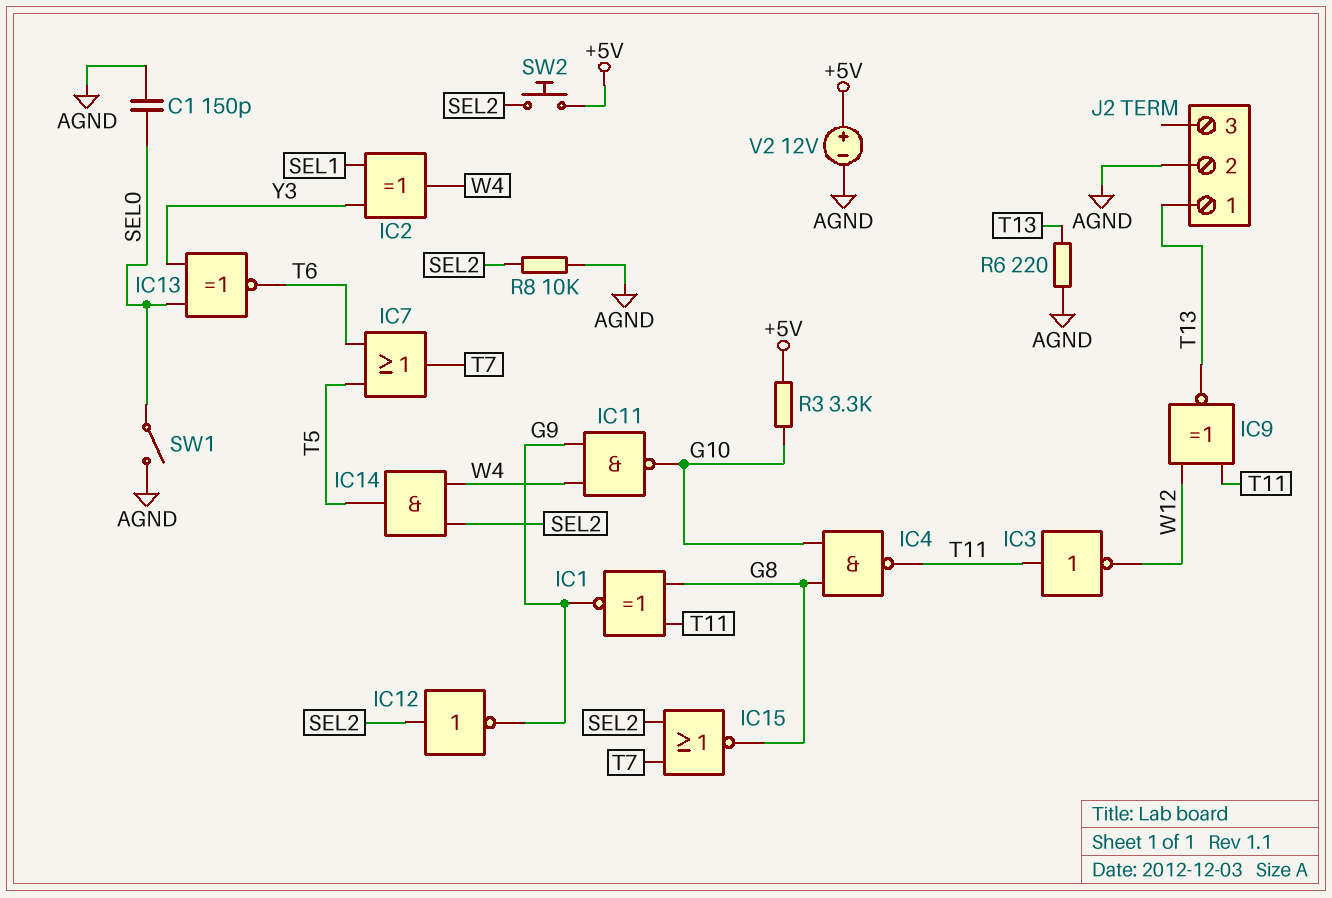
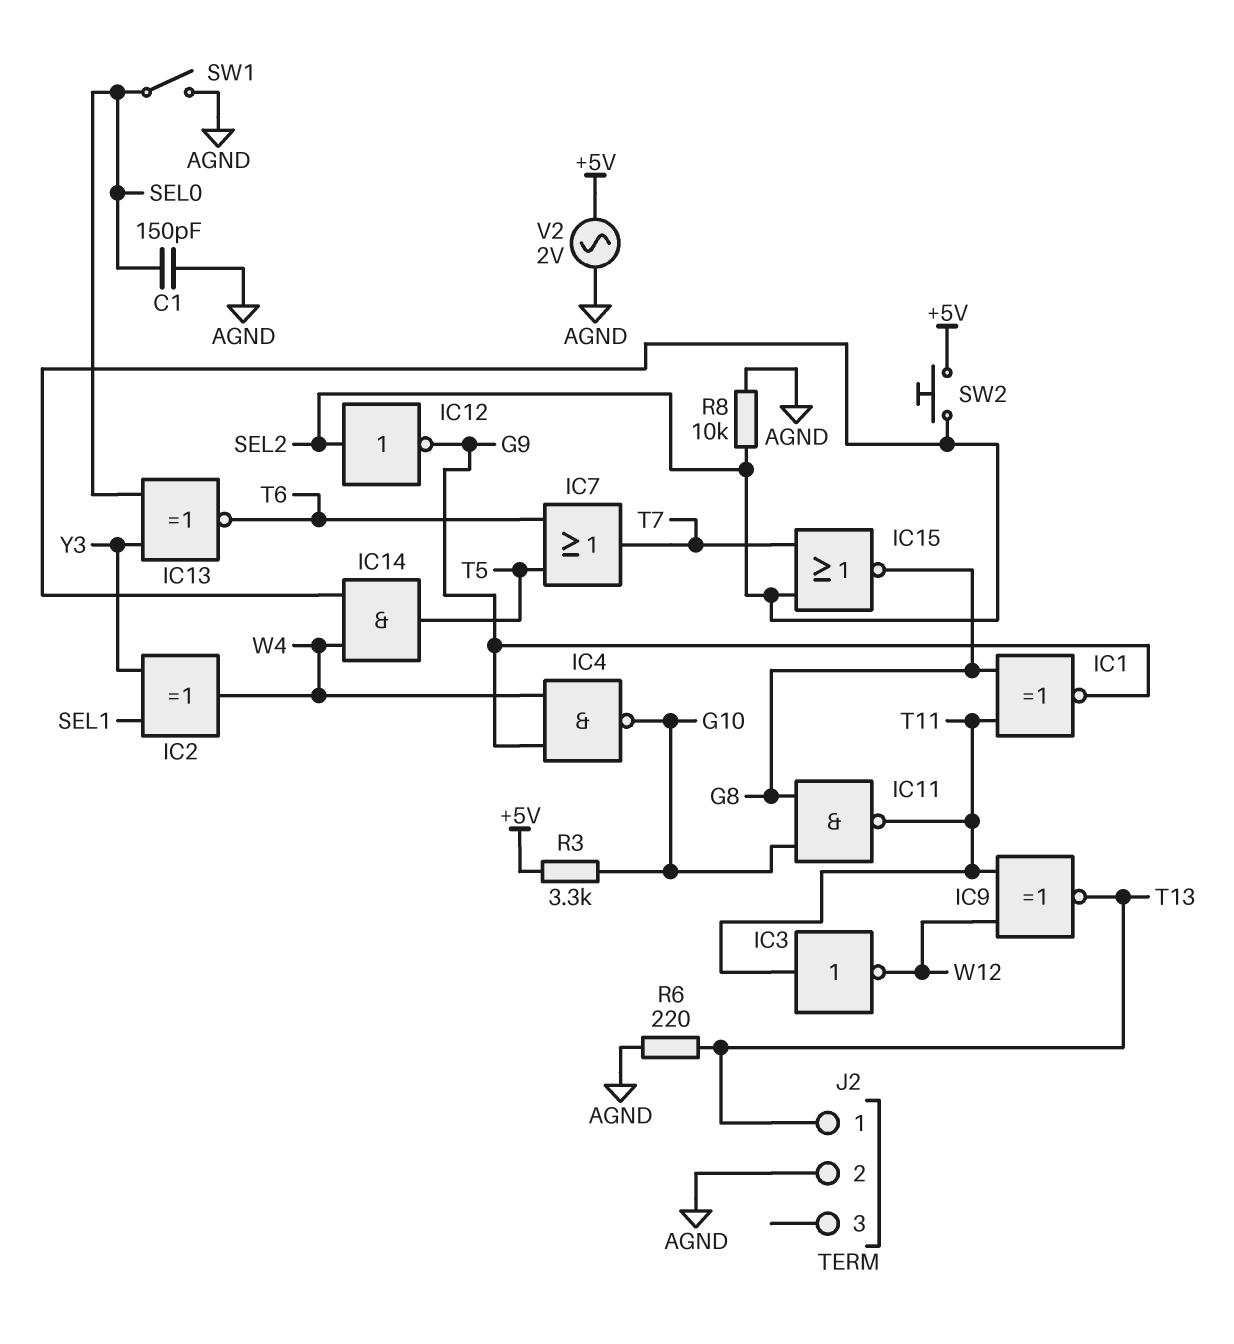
IC4: NAND (in G8, in G10, out T11) -> NAND (in G9, in W4, out G10)
IC11: NAND (in G9, in W4, out G10) -> NAND (in G8, in G10, out T11)
V2: 12V (plus +5V, minus AGND) -> AC 2V (+5V, AGND)

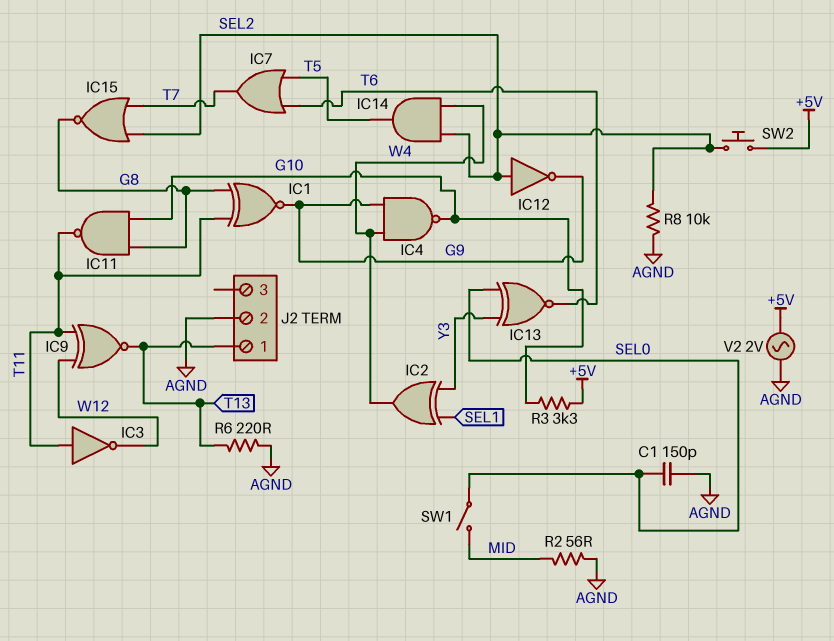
R2: none -> 56 (AGND, MID)
SW1: switch (AGND, SEL0) -> switch (MID, SEL0)

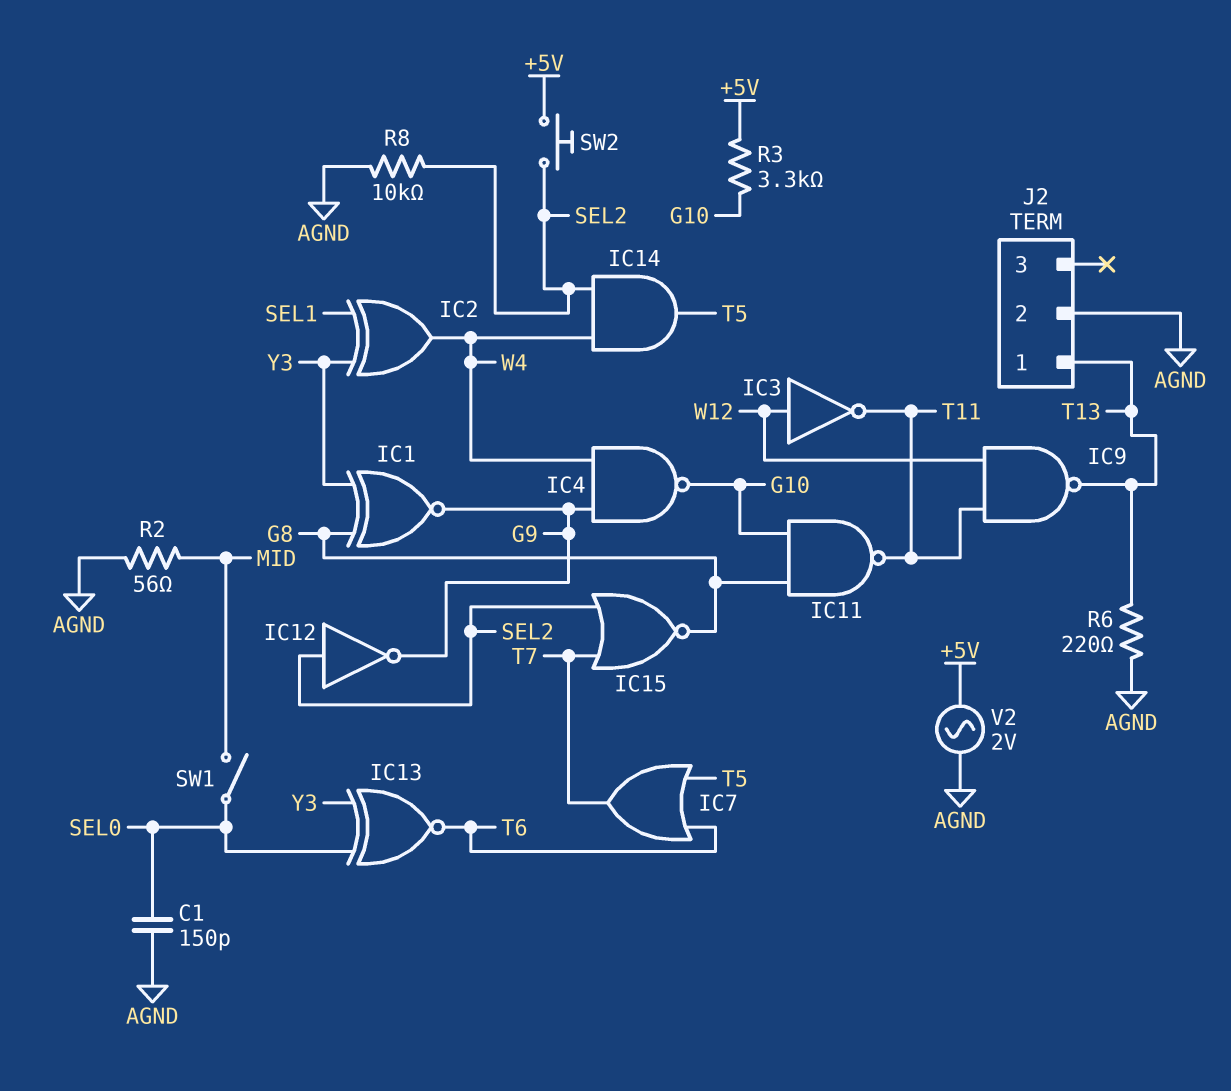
IC1: XNOR (in G8, in T11, out G9) -> XNOR (in G8, in Y3, out G9)
IC3: NOT (in T11, out W12) -> NOT (in W12, out T11)
IC9: XNOR (in T11, in W12, out T13) -> NAND (in T11, in W12, out T13)

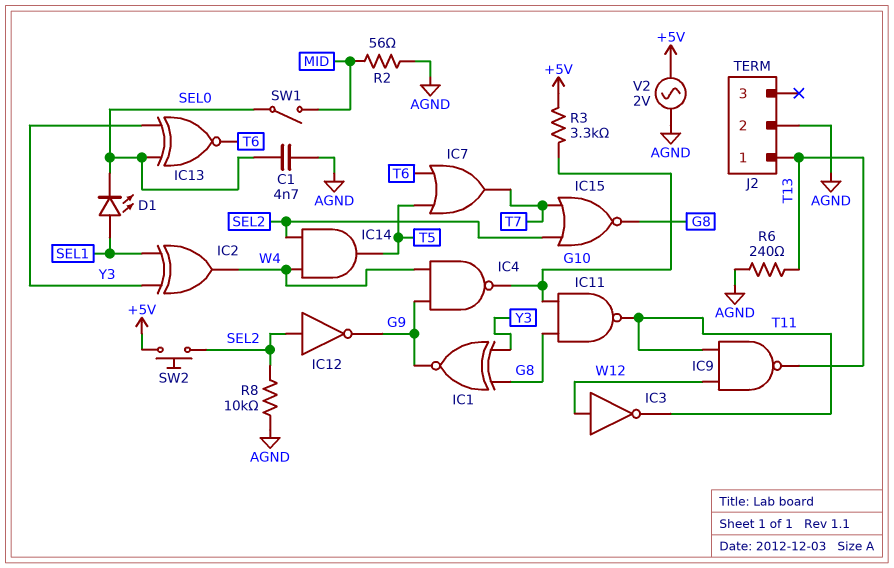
C1: 150pF (AGND, SEL0) -> 4.7nF (AGND, SEL0)
D1: none -> LED (A SEL1, K SEL0)
R6: 220 (AGND, T13) -> 240 (AGND, T13)

